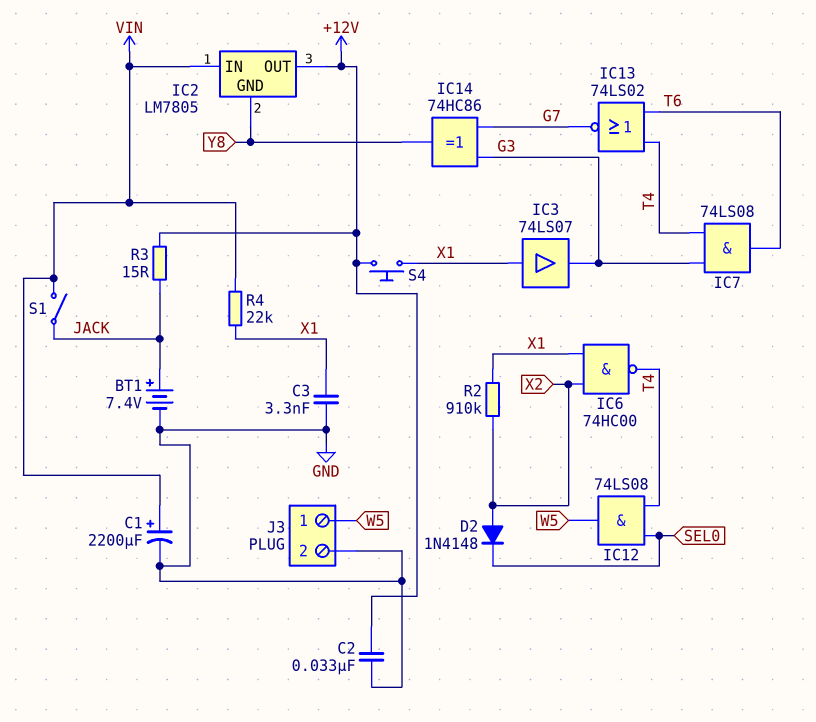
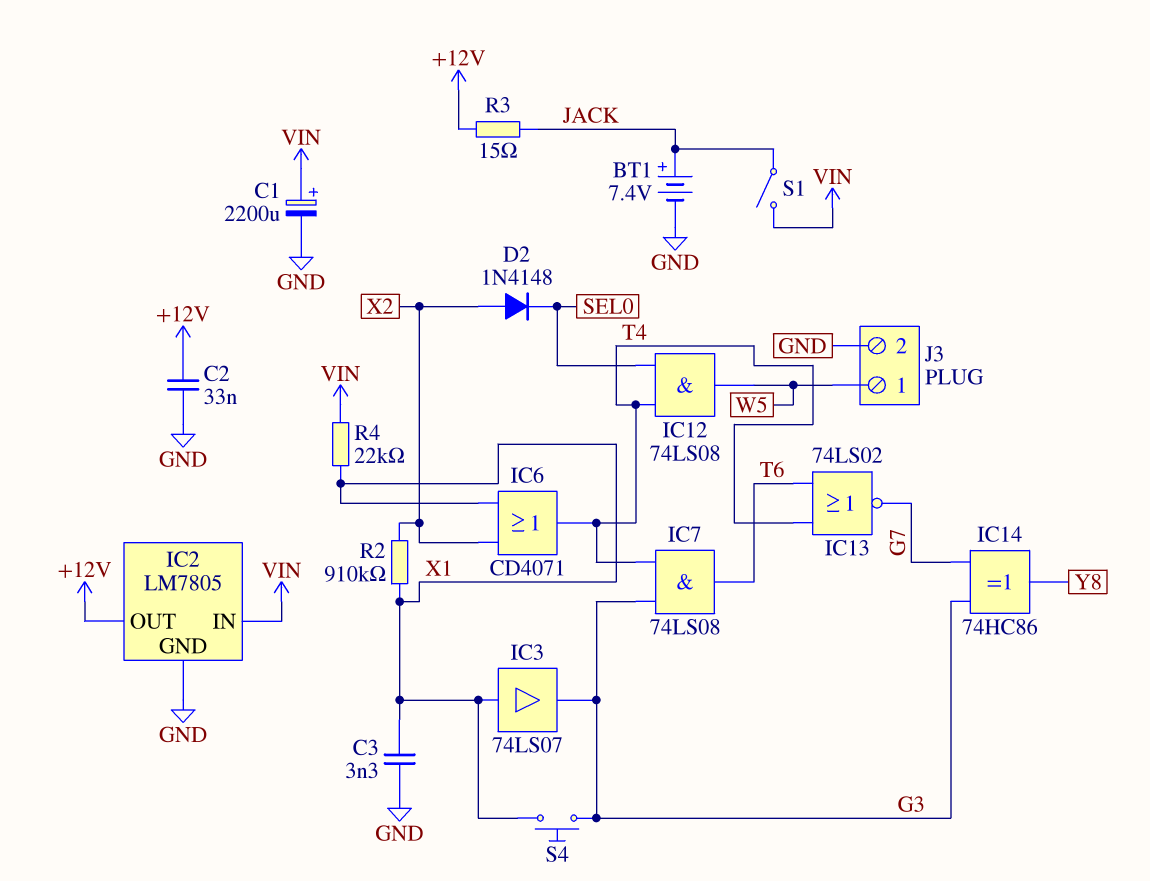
IC2 pin GND: Y8 -> GND
IC6: NAND 74HC00 (in X1, in X2, out T4) -> OR CD4071 (in X1, in X2, out T4)
S4: button (+12V, X1) -> button (G3, X1)

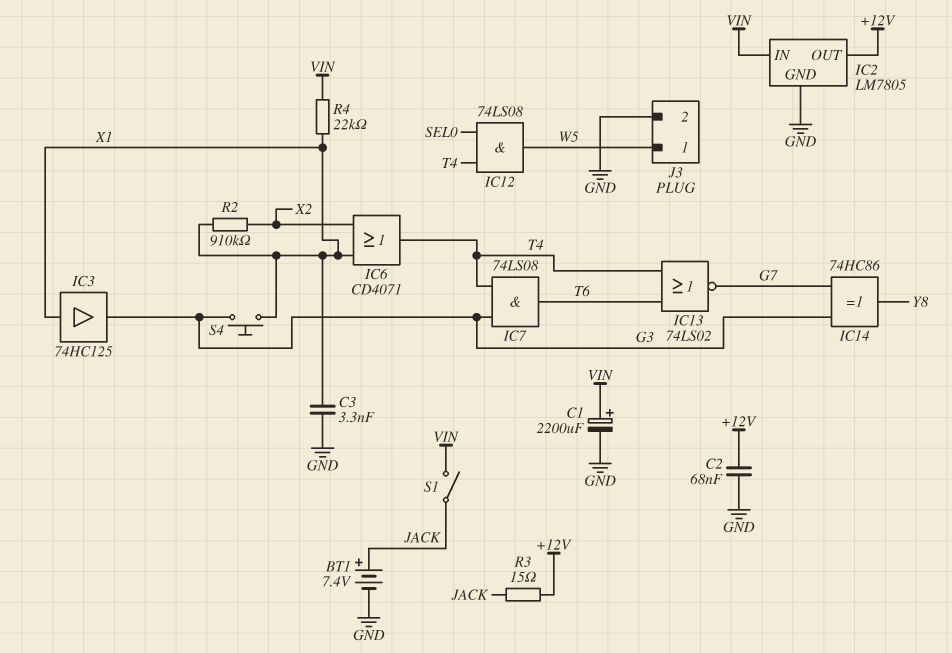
C2: 33nF (+12V, GND) -> 68nF (+12V, GND)
D2: diode 1N4148 (A X2, K SEL0) -> none
IC3: buffer 74LS07 (in X1, out G3) -> buffer 74HC125 (in X1, out G3)

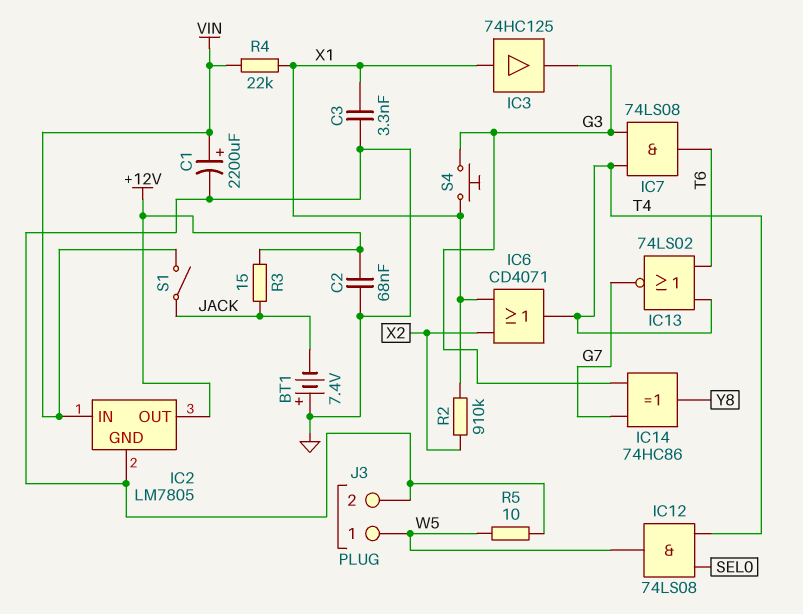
BT1: 7.4V (plus JACK, minus GND) -> 7.4V (plus GND, minus JACK)
R5: none -> 10 (GND, W5)

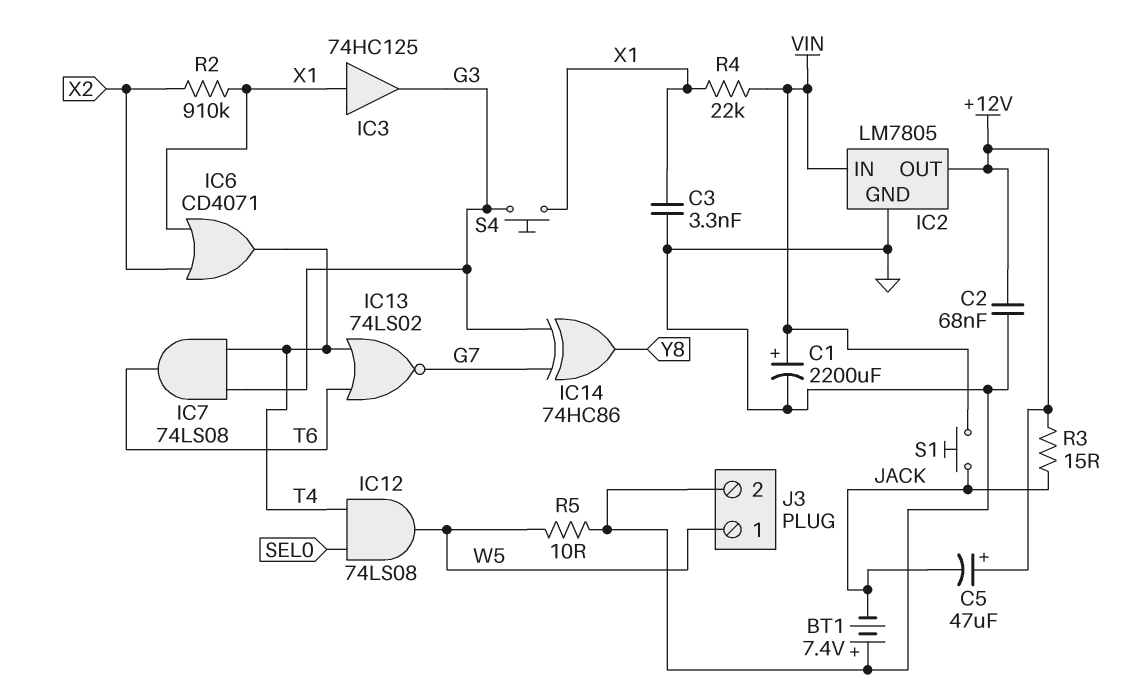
C5: none -> 47uF (plus +12V, minus JACK)
S1: switch (JACK, VIN) -> button (JACK, VIN)

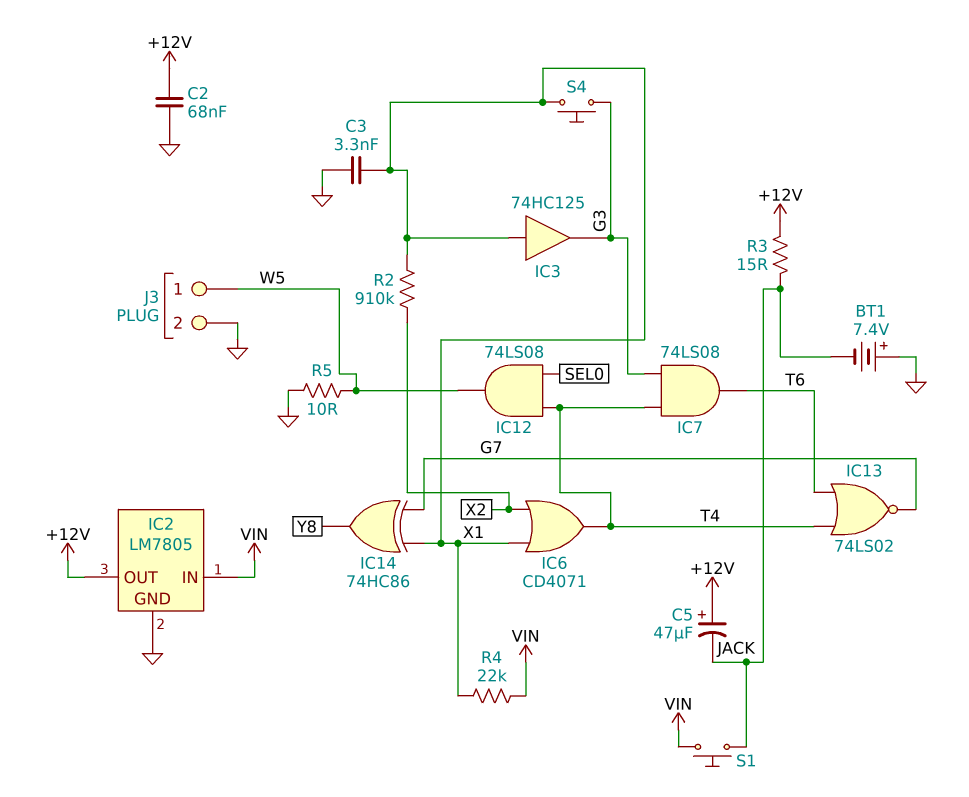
C1: 2200uF (plus VIN, minus GND) -> none
IC14: XOR 74HC86 (in G3, in G7, out Y8) -> XOR 74HC86 (in G7, in X1, out Y8)

